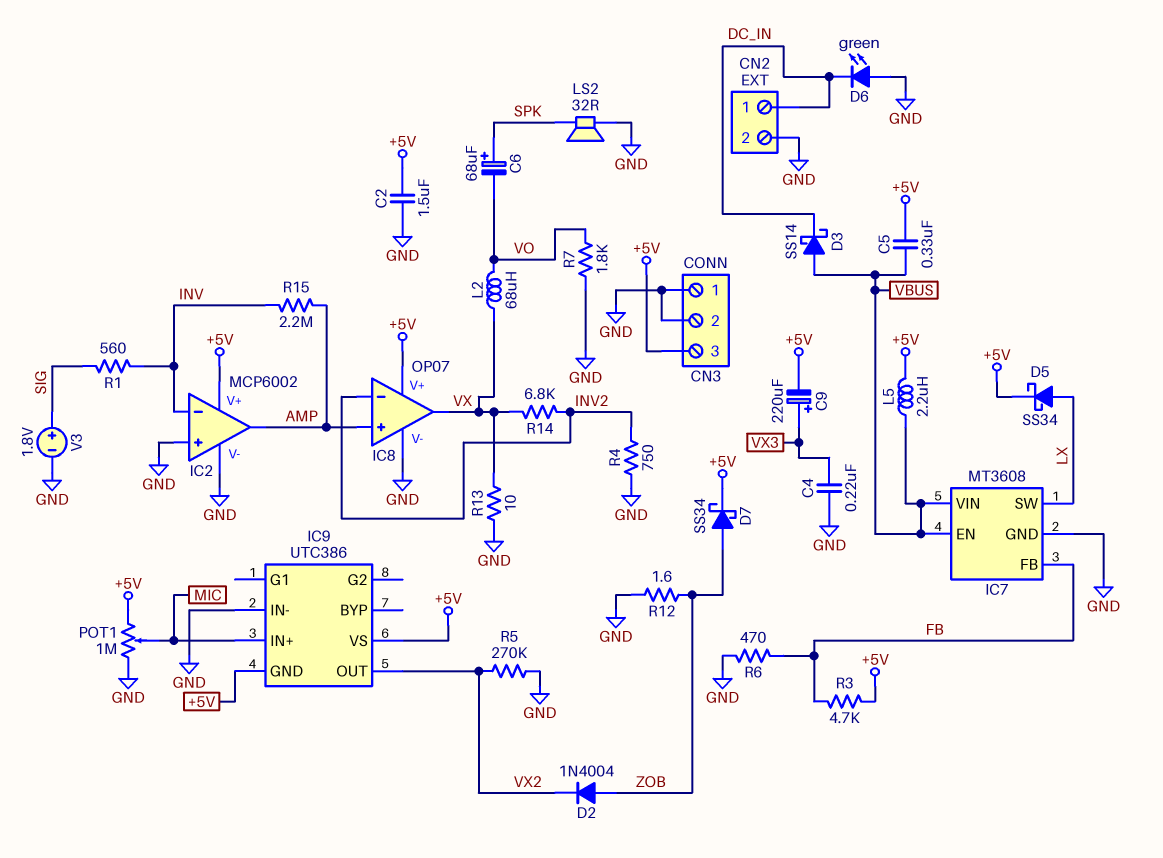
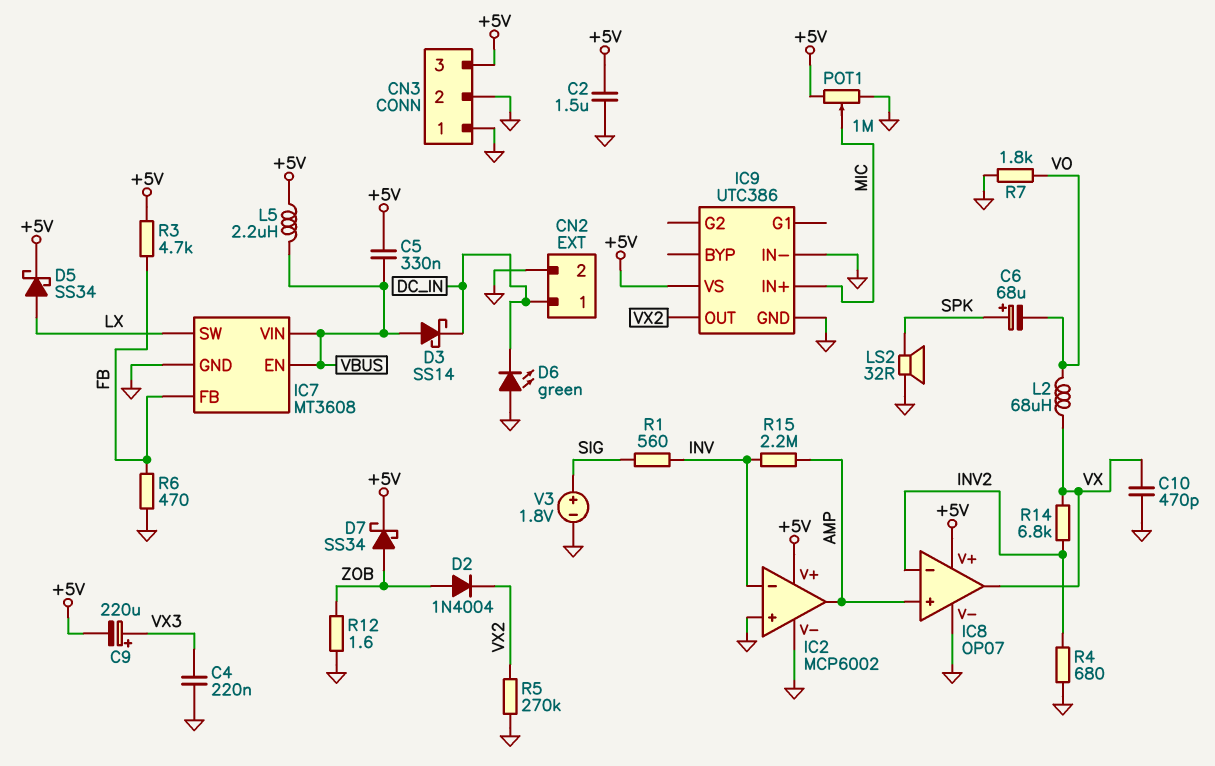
C10: none -> 470pF (GND, VX)
IC9 pin GND: +5V -> GND
R4: 750 (GND, INV2) -> 680 (GND, INV2)
R13: 10 (GND, VX) -> none

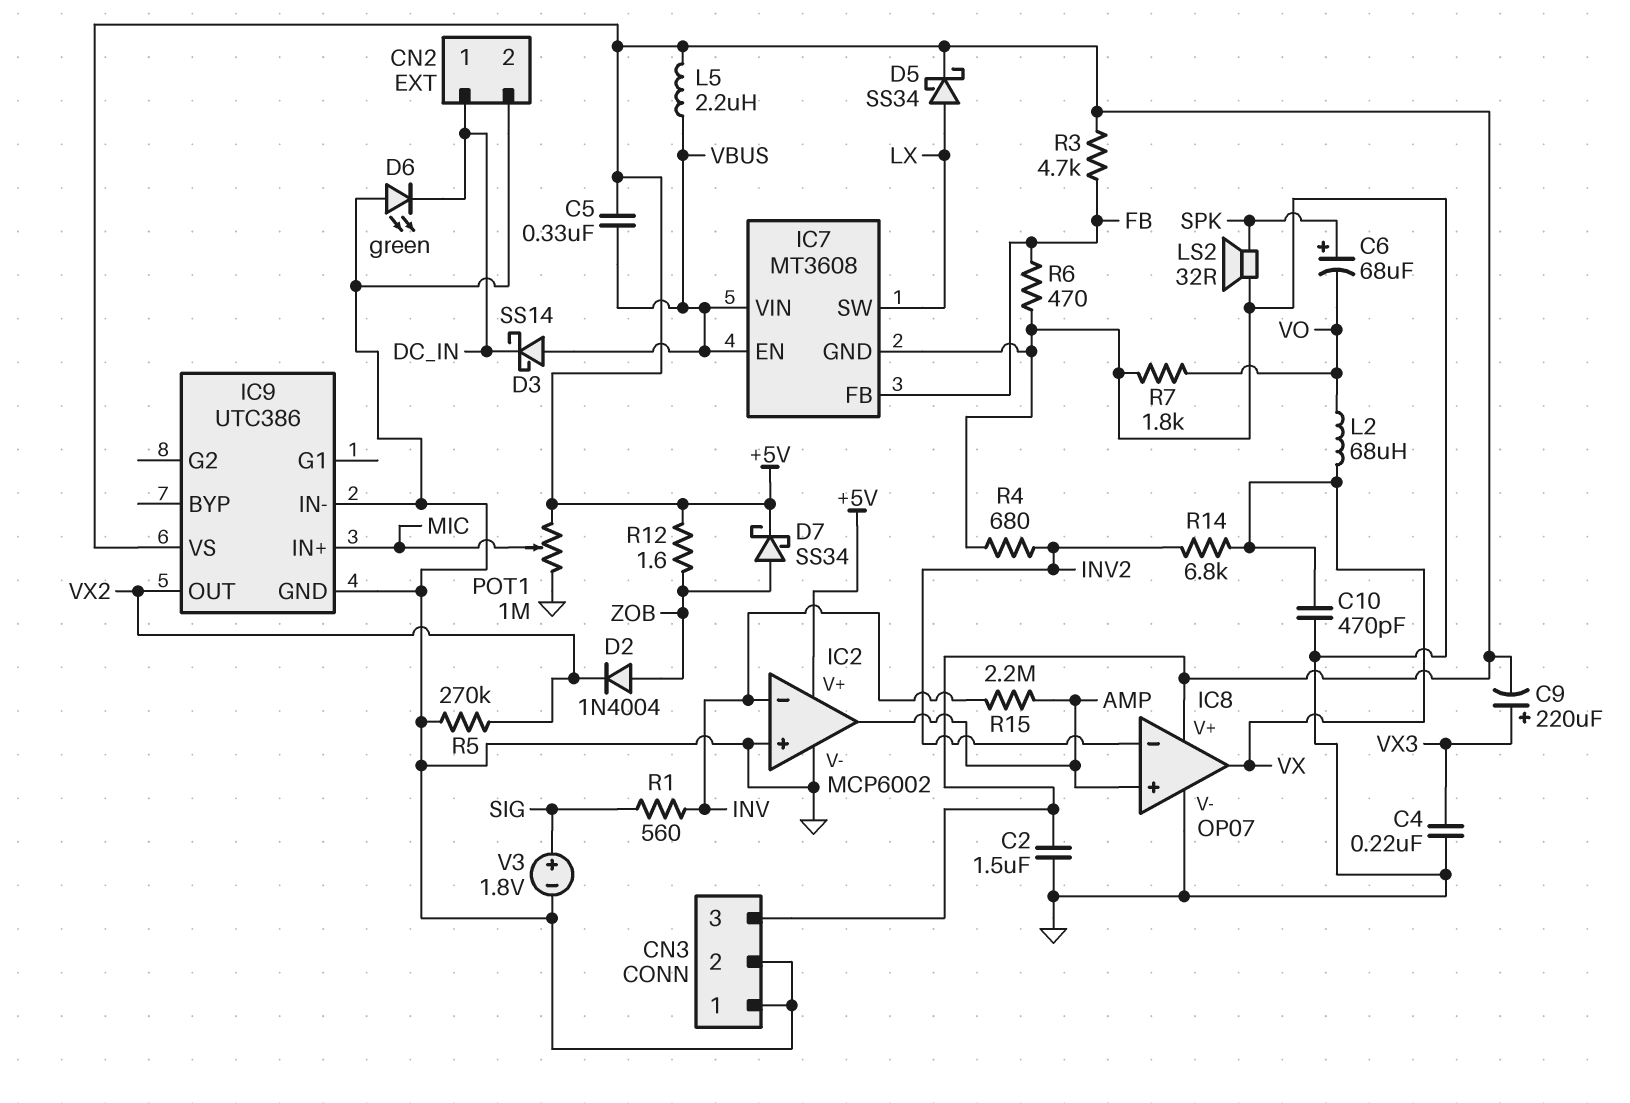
R12: 1.6 (GND, ZOB) -> 1.6 (+5V, ZOB)

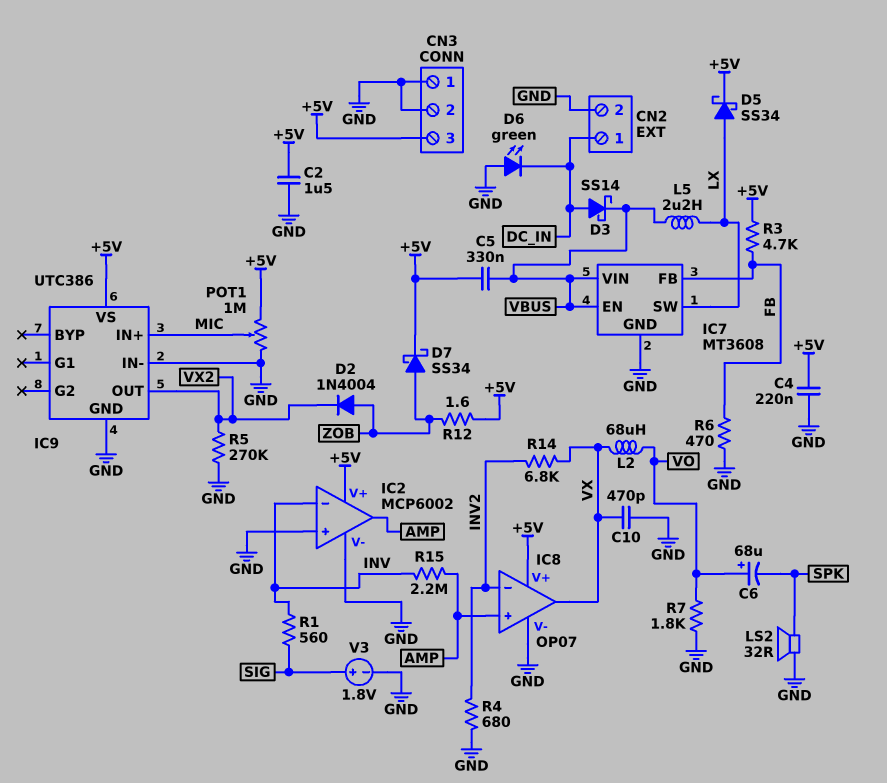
C4: 220nF (GND, VX3) -> 220nF (+5V, GND)
C6: 68uF (plus SPK, minus VO) -> 68uF (plus VO, minus SPK)
C9: 220uF (plus VX3, minus +5V) -> none
D3: schottky SS14 (A VBUS, K DC_IN) -> schottky SS14 (A DC_IN, K VBUS)
L5: 2.2uH (+5V, VBUS) -> 2.2uH (LX, VBUS)

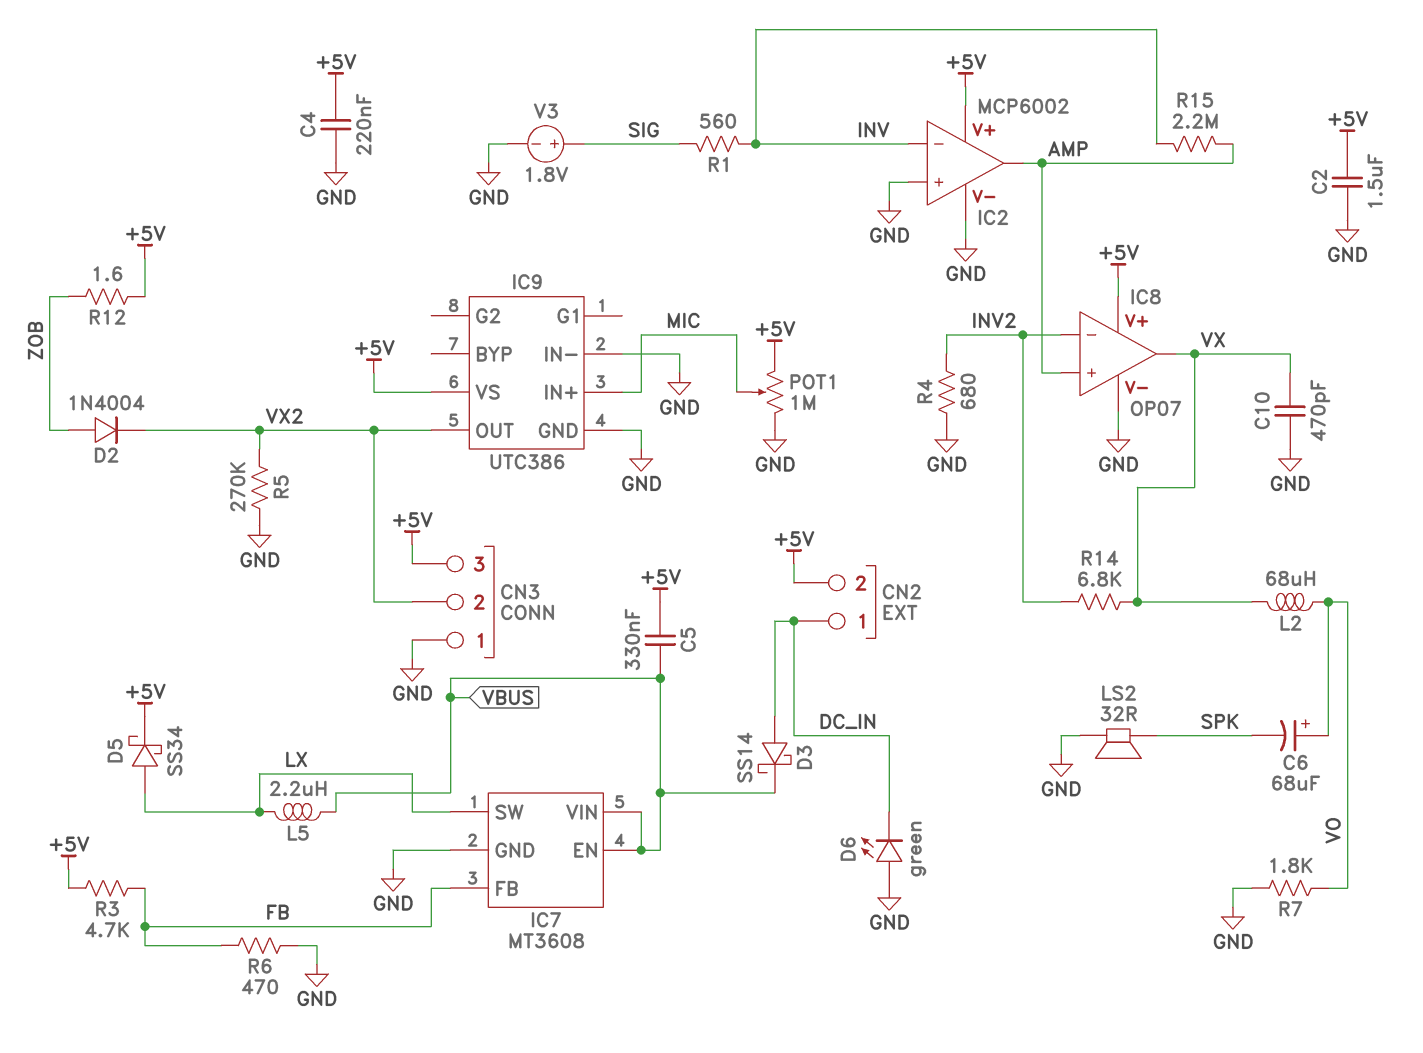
CN2 pin 2: GND -> +5V
CN3 pin 2: GND -> VX2
D7: schottky SS34 (A ZOB, K +5V) -> none

